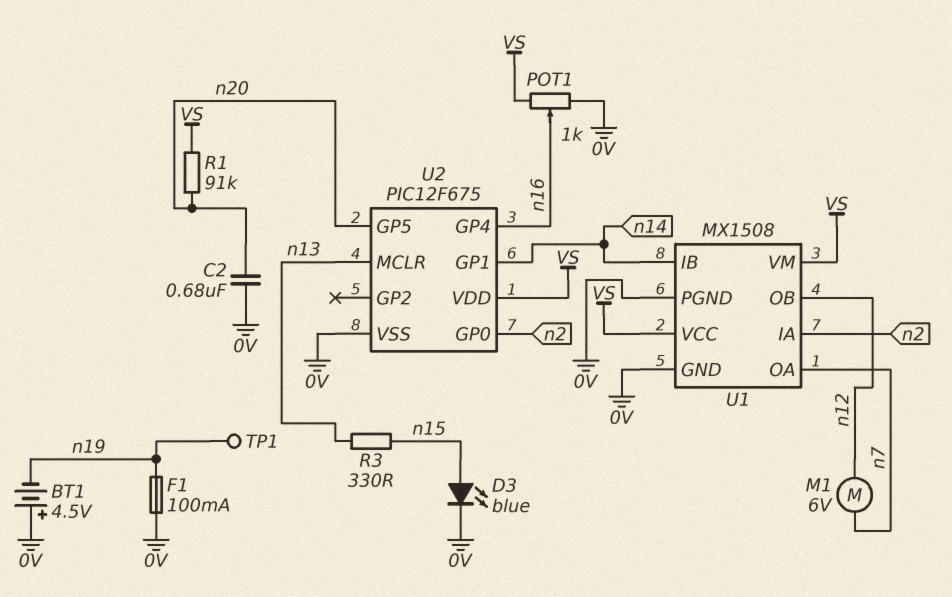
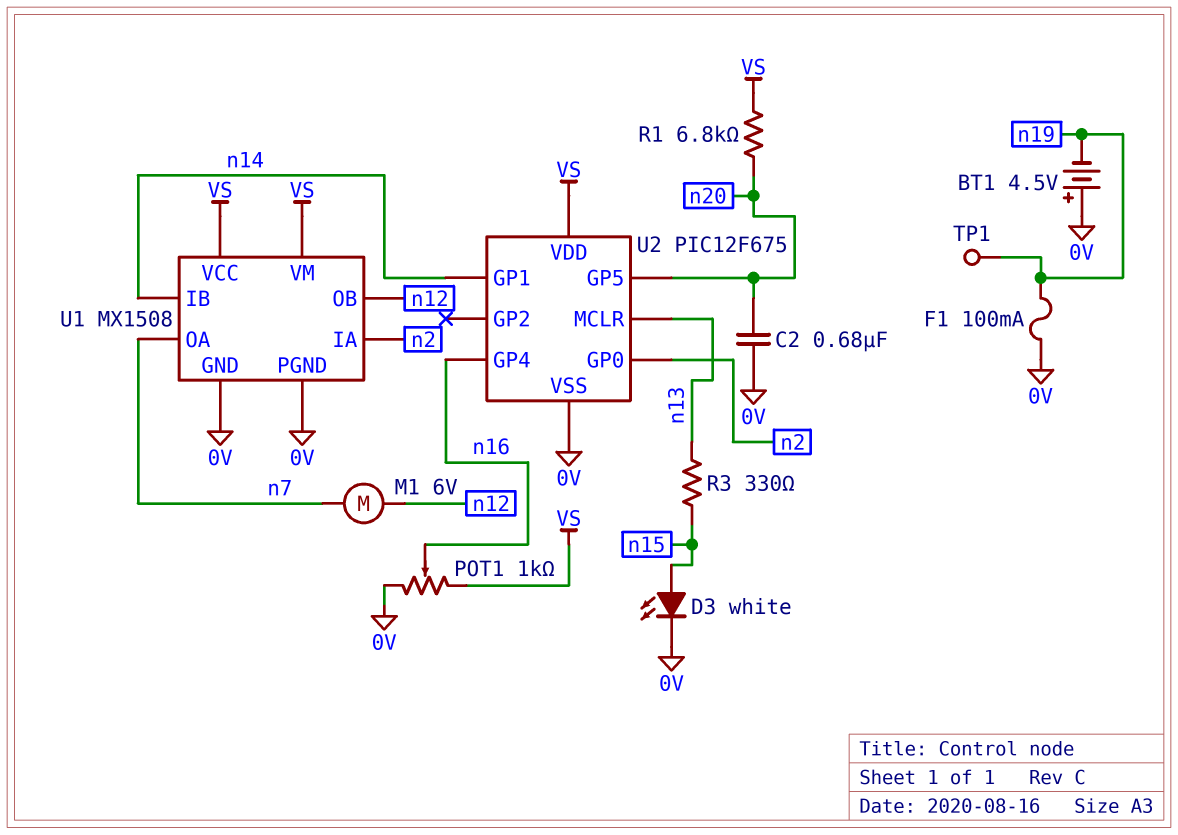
D3: LED blue (A n15, K 0V) -> LED white (A n15, K 0V)
R1: 91k (VS, n20) -> 6.8k (VS, n20)

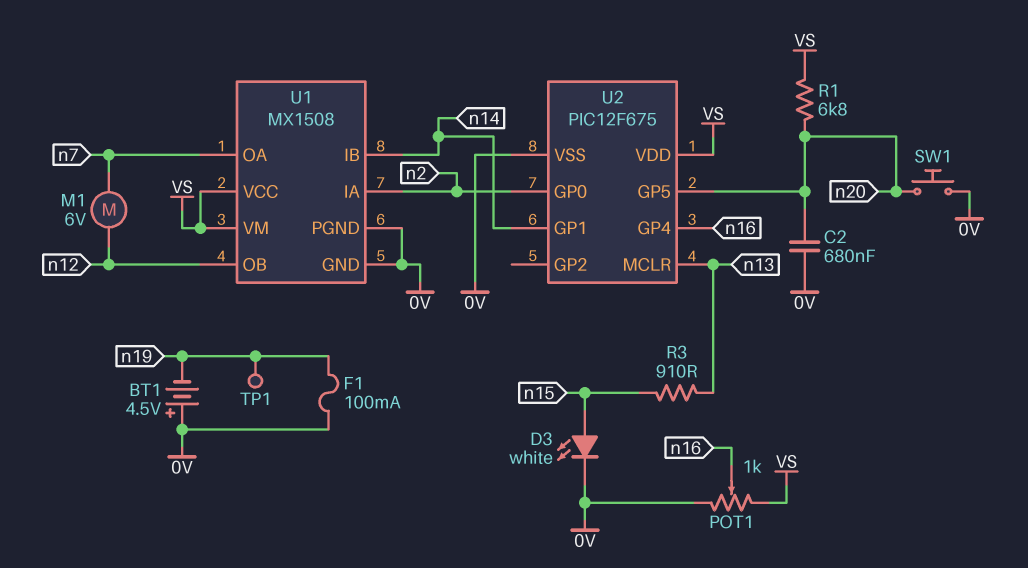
R3: 330 (n13, n15) -> 910 (n13, n15)
SW1: none -> button (0V, n20)

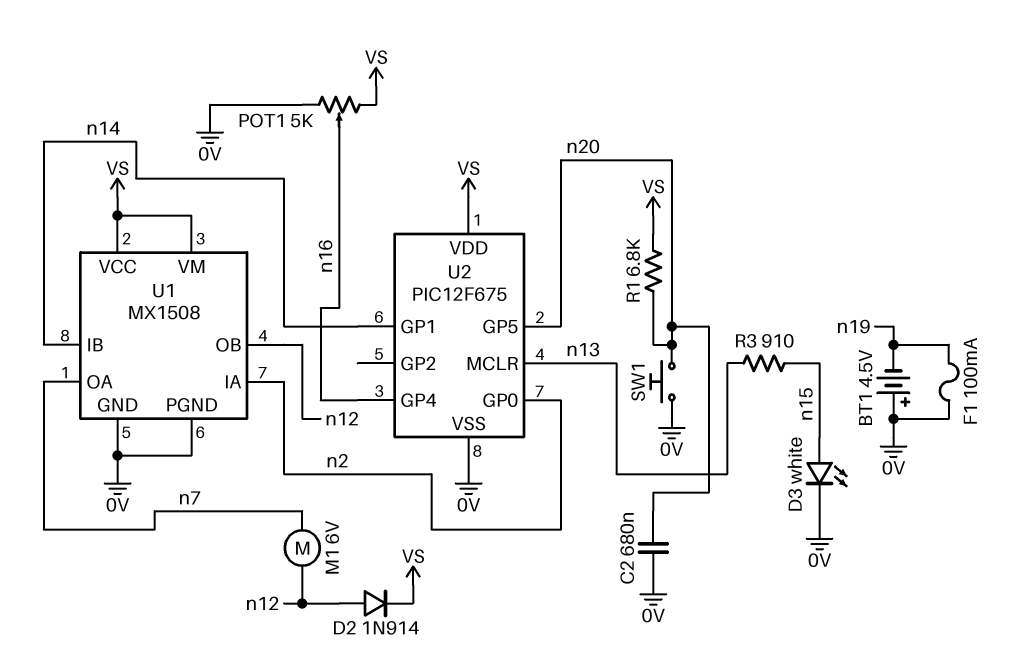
D2: none -> diode 1N914 (A n12, K VS)
POT1: 1k (0V, VS, wiper n16) -> 5k (0V, VS, wiper n16)
TP1: test point (n19) -> none

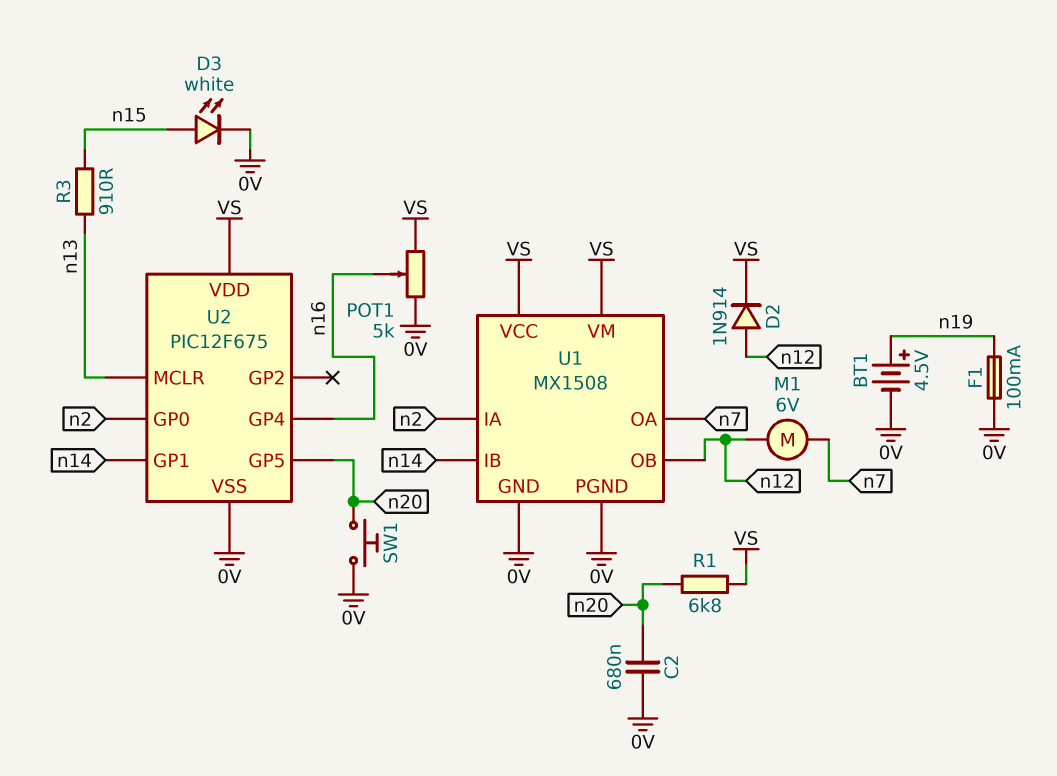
BT1: 4.5V (plus 0V, minus n19) -> 4.5V (plus n19, minus 0V)

